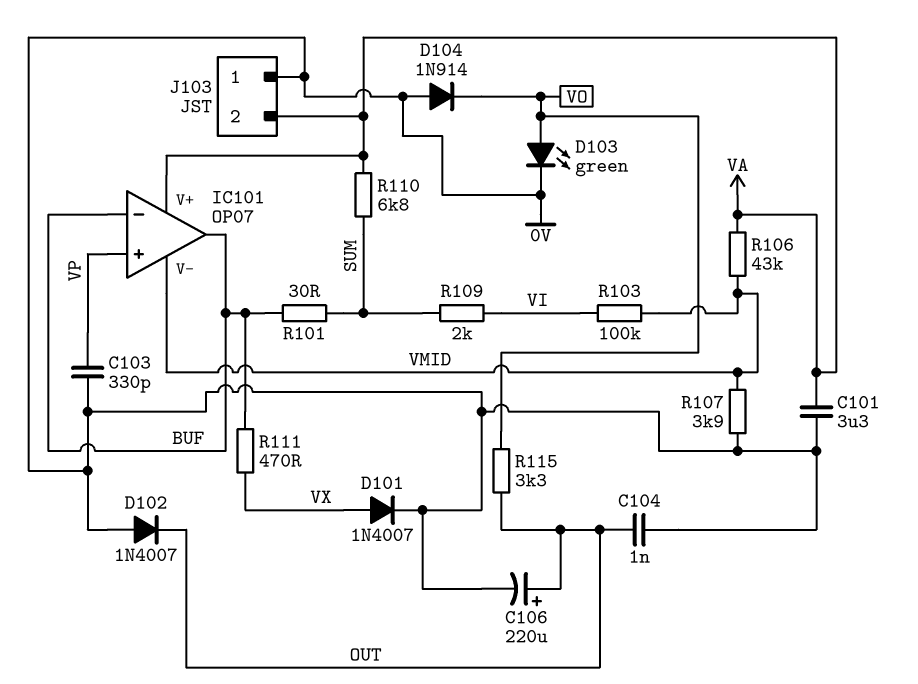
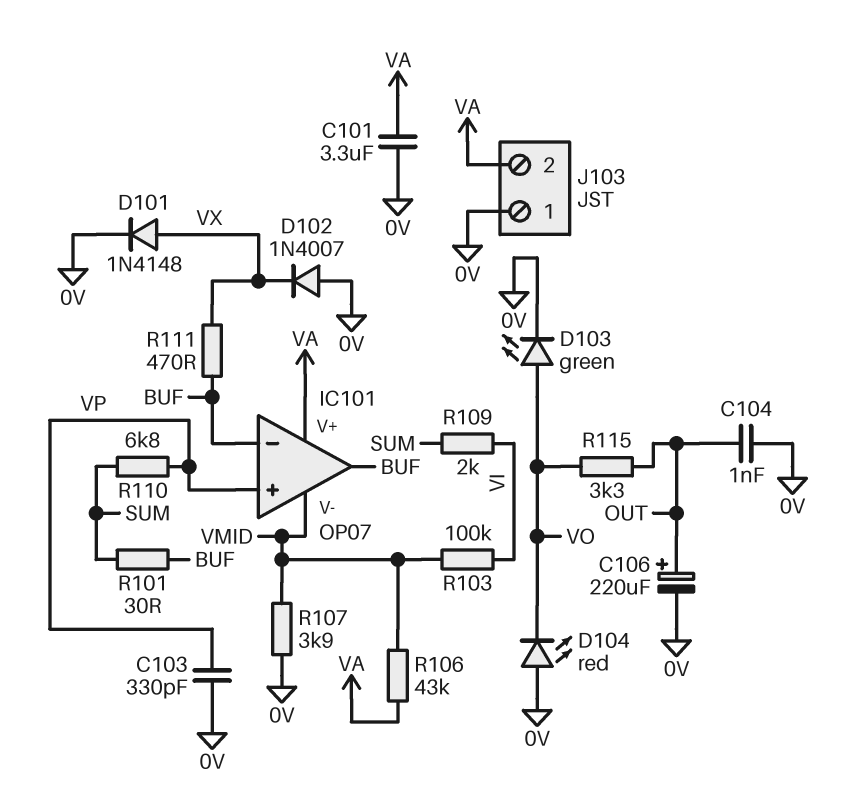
D101: diode 1N4007 (A VX, K 0V) -> diode 1N4148 (A VX, K 0V)
D102: diode 1N4007 (A 0V, K OUT) -> diode 1N4007 (A 0V, K VX)
D104: diode 1N914 (A 0V, K VO) -> LED red (A 0V, K VO)
R110: 6.8k (SUM, VA) -> 6.8k (SUM, VP)

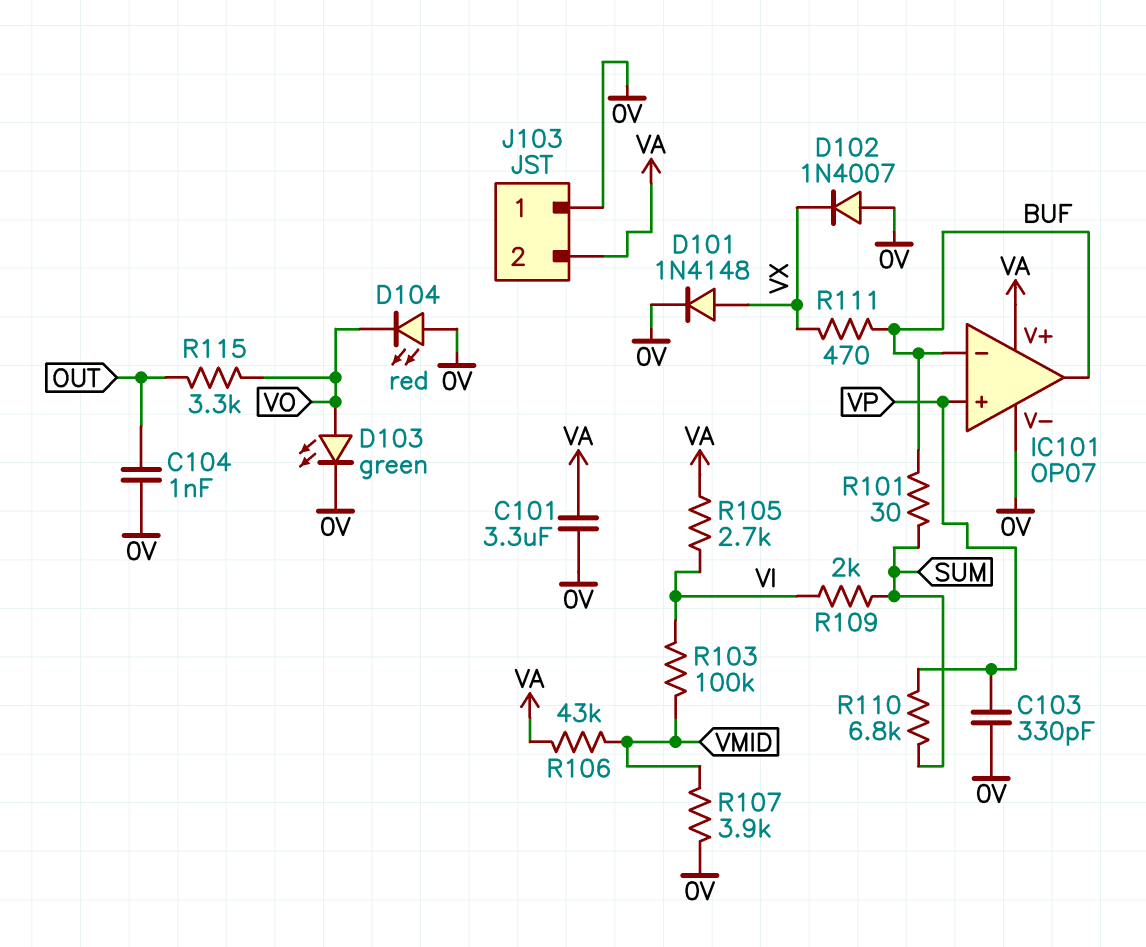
C106: 220uF (plus OUT, minus 0V) -> none
IC101 pin V-: VMID -> 0V
R105: none -> 2.7k (VA, VI)

